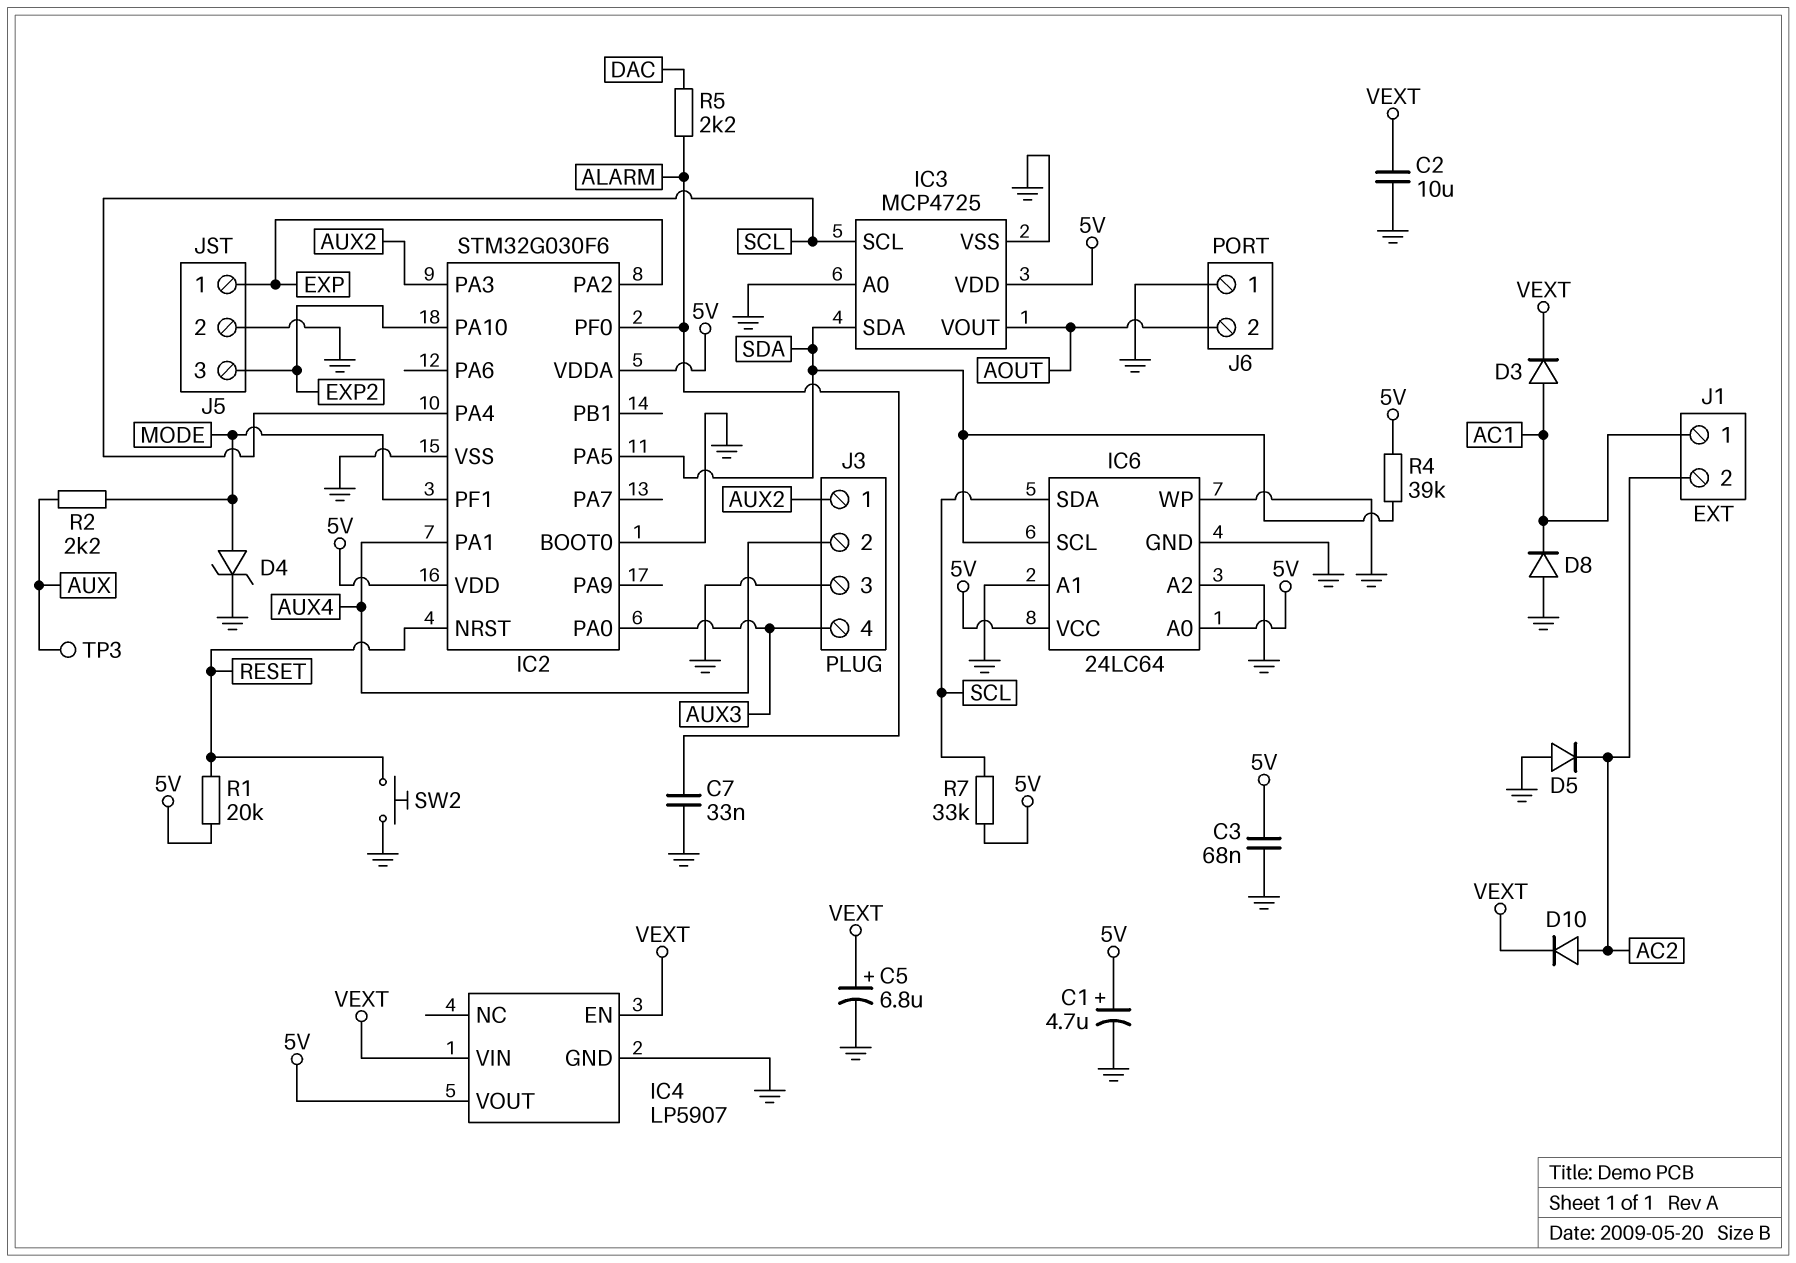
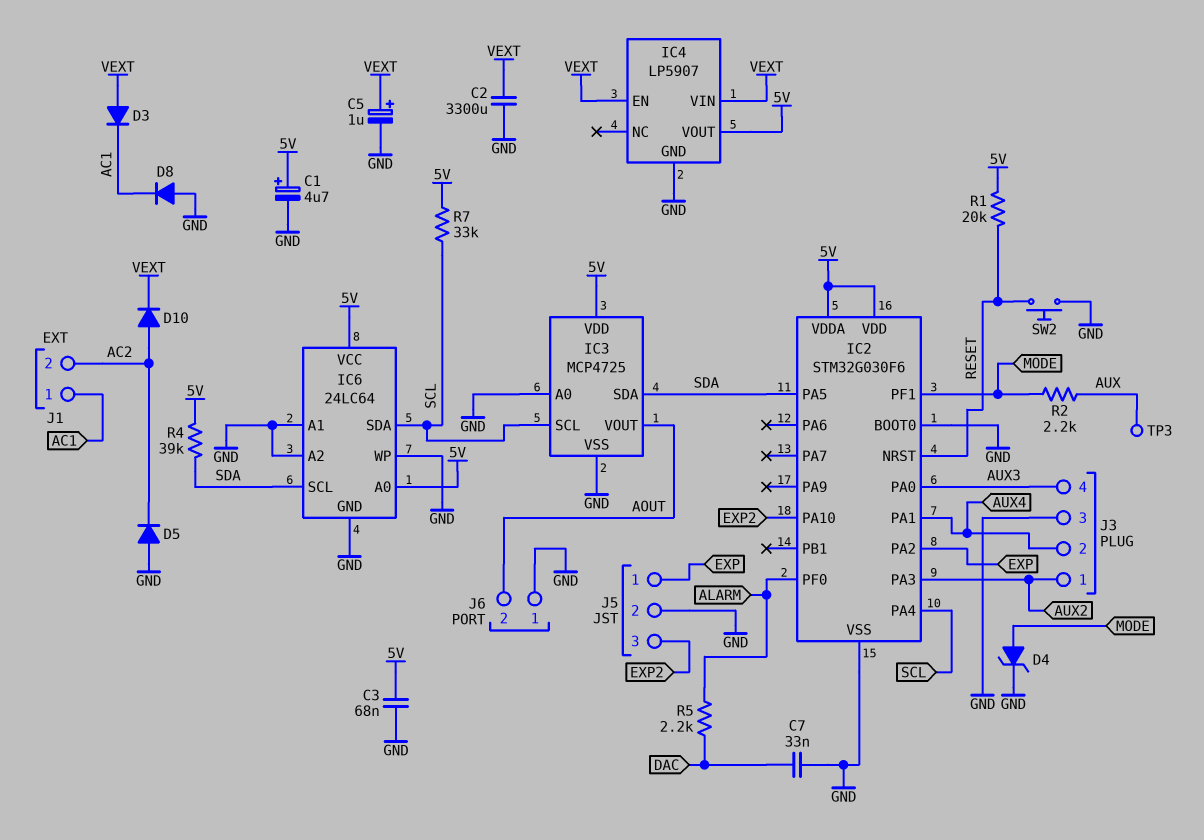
C2: 10uF (GND, VEXT) -> 3300uF (GND, VEXT)
C5: 6.8uF (plus VEXT, minus GND) -> 1uF (plus VEXT, minus GND)
C7: 33nF (ALARM, GND) -> 33nF (DAC, GND)
D3: diode (A AC1, K VEXT) -> diode (A VEXT, K AC1)

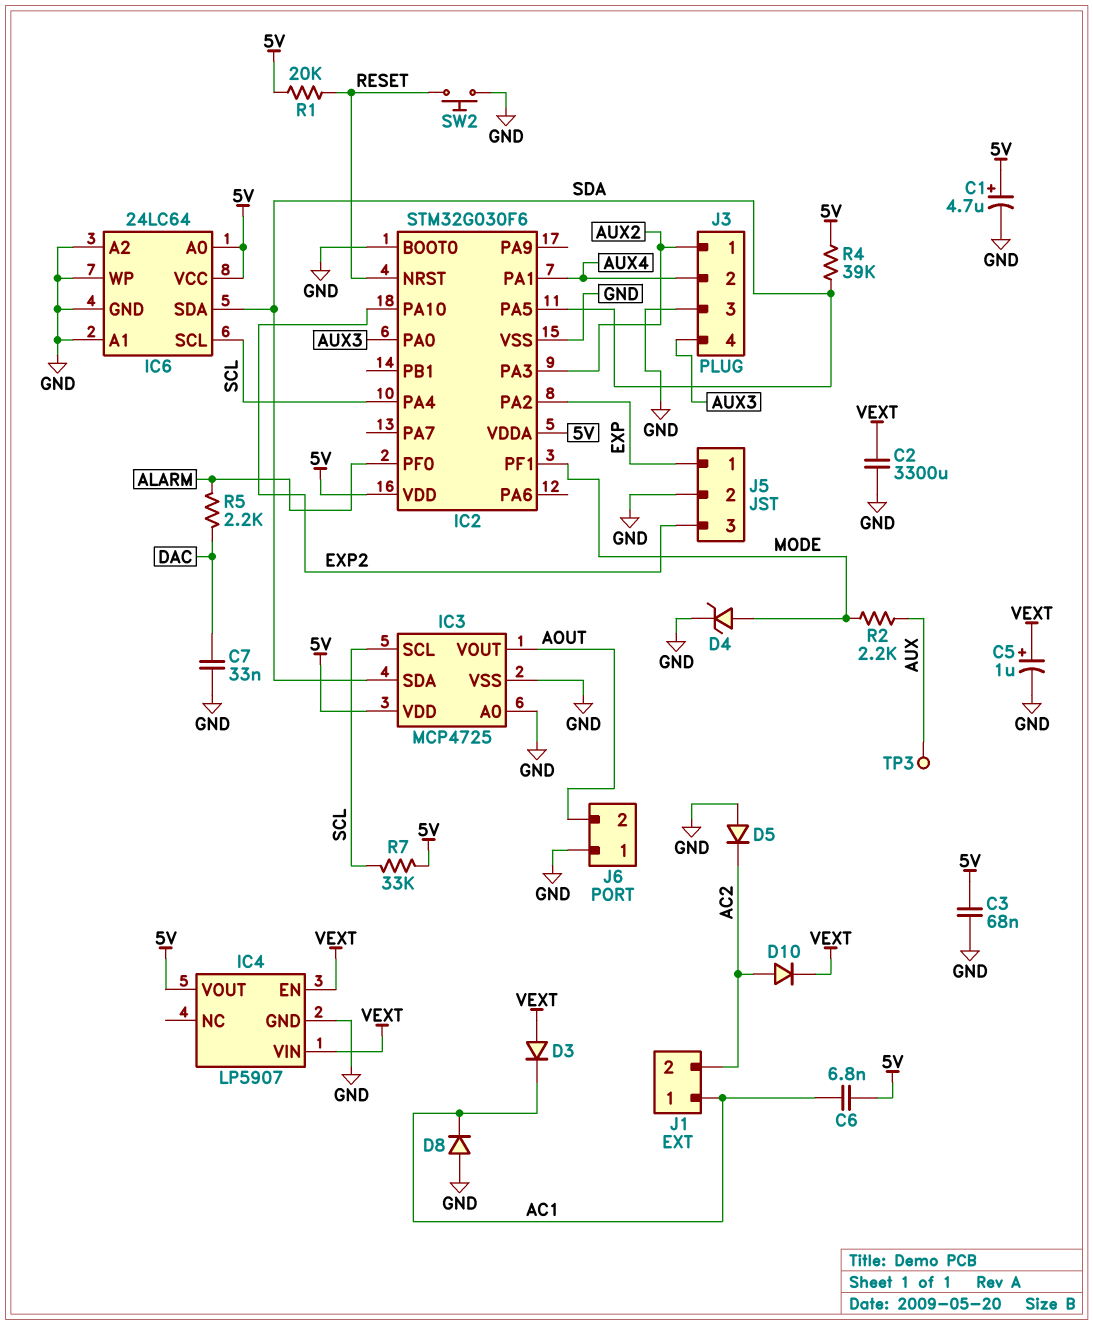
C6: none -> 6.8nF (5V, AC1)
IC6 pin SCL: SDA -> SCL
IC6 pin SDA: SCL -> SDA

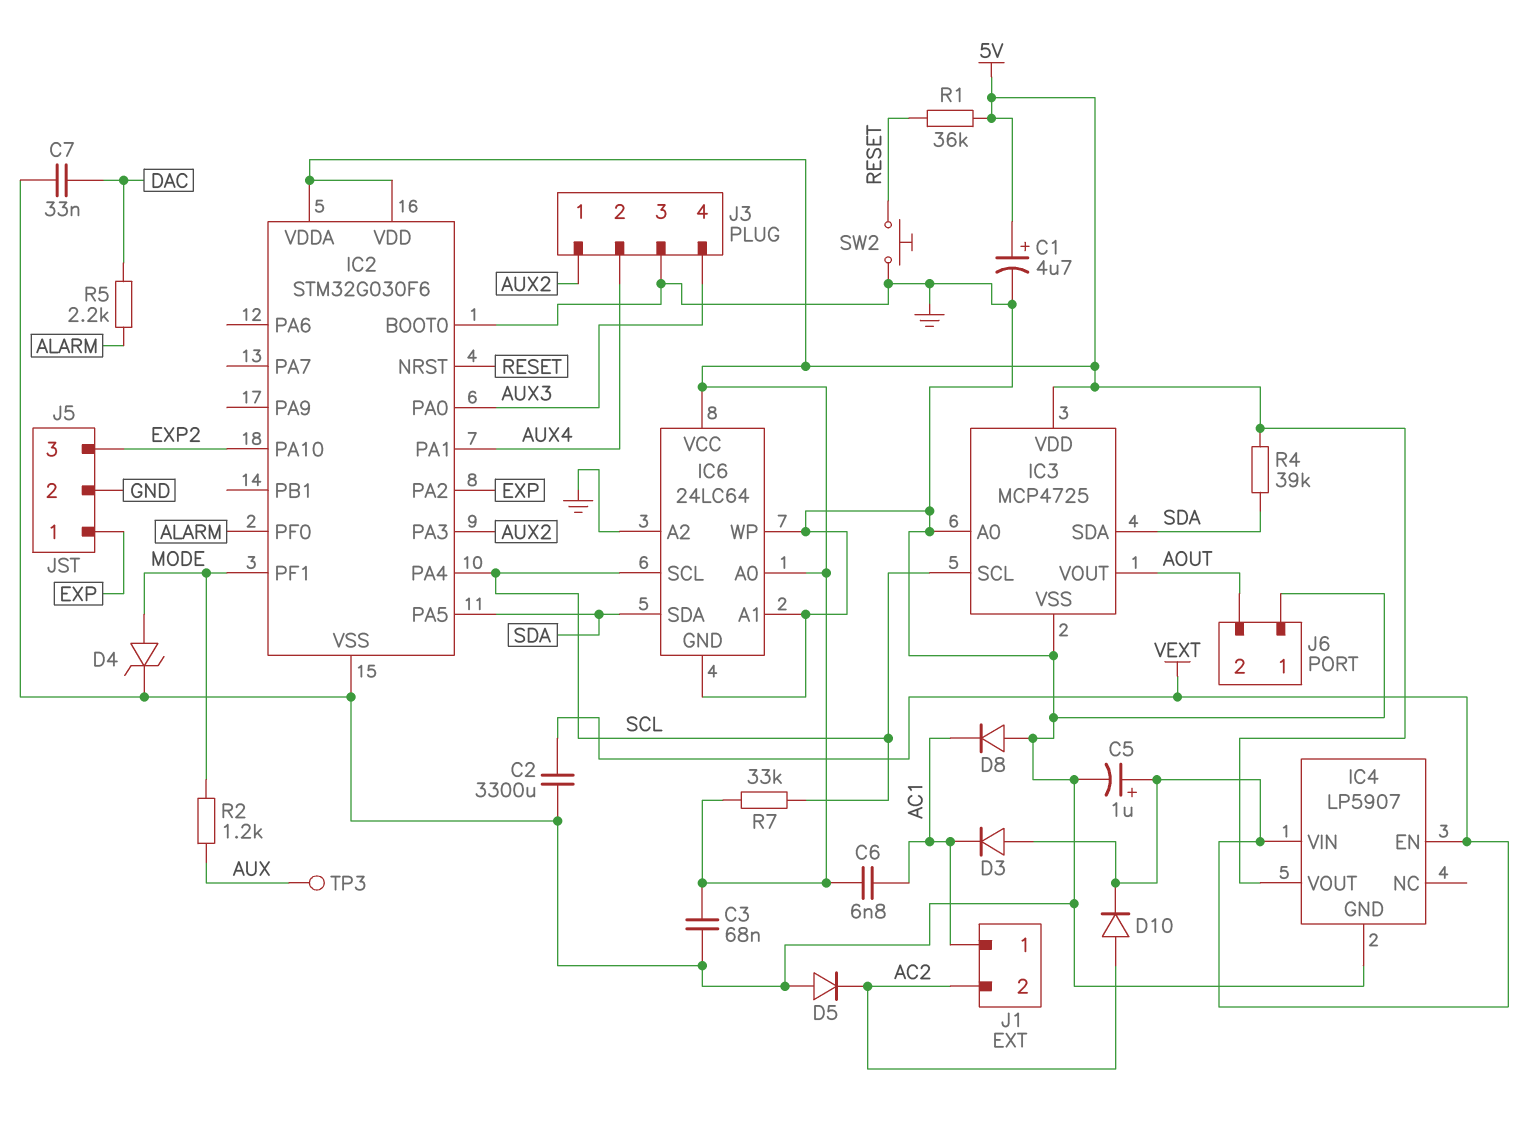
R1: 20k (5V, RESET) -> 36k (5V, RESET)
R2: 2.2k (AUX, MODE) -> 1.2k (AUX, MODE)

